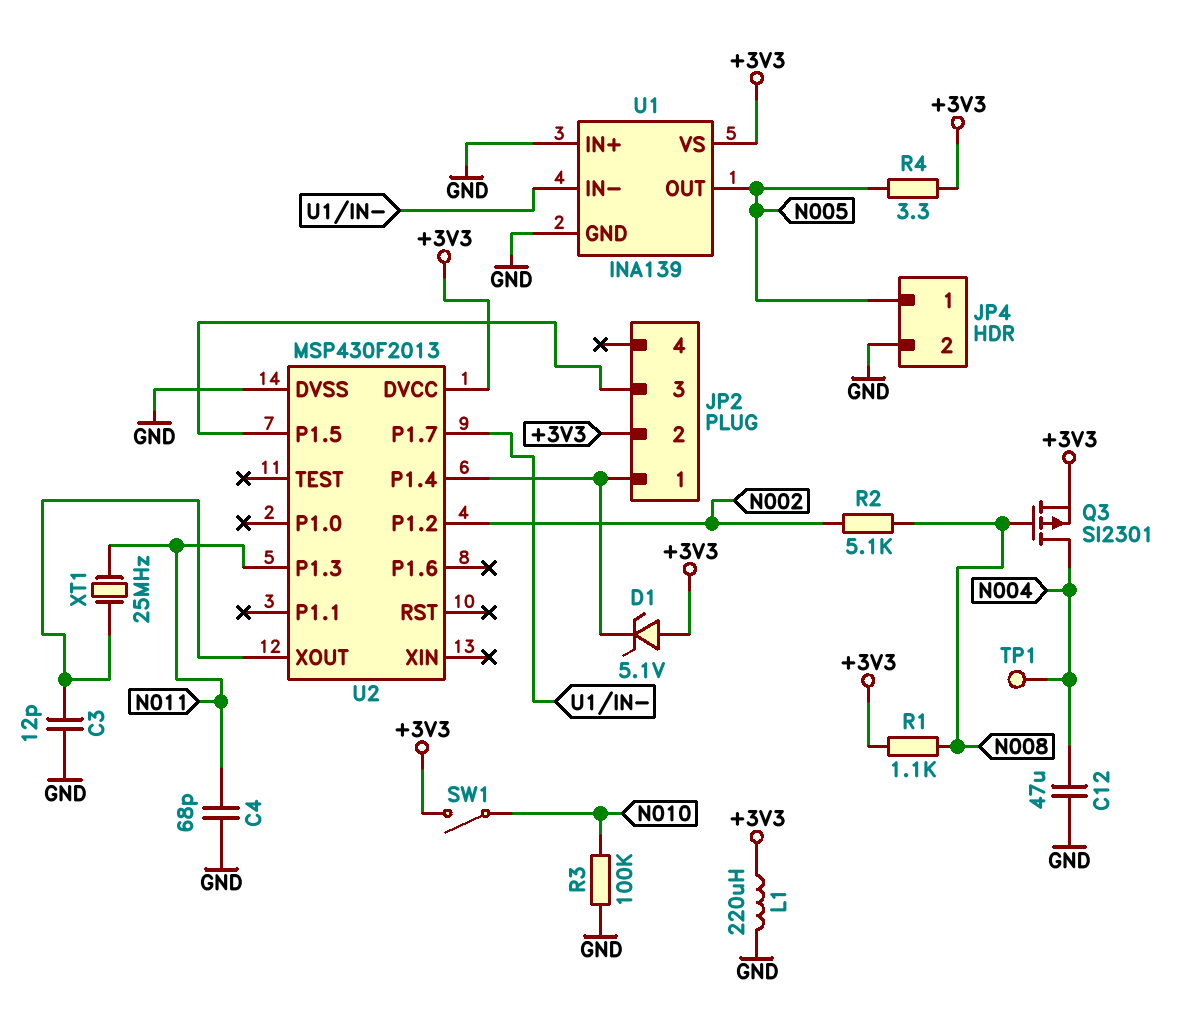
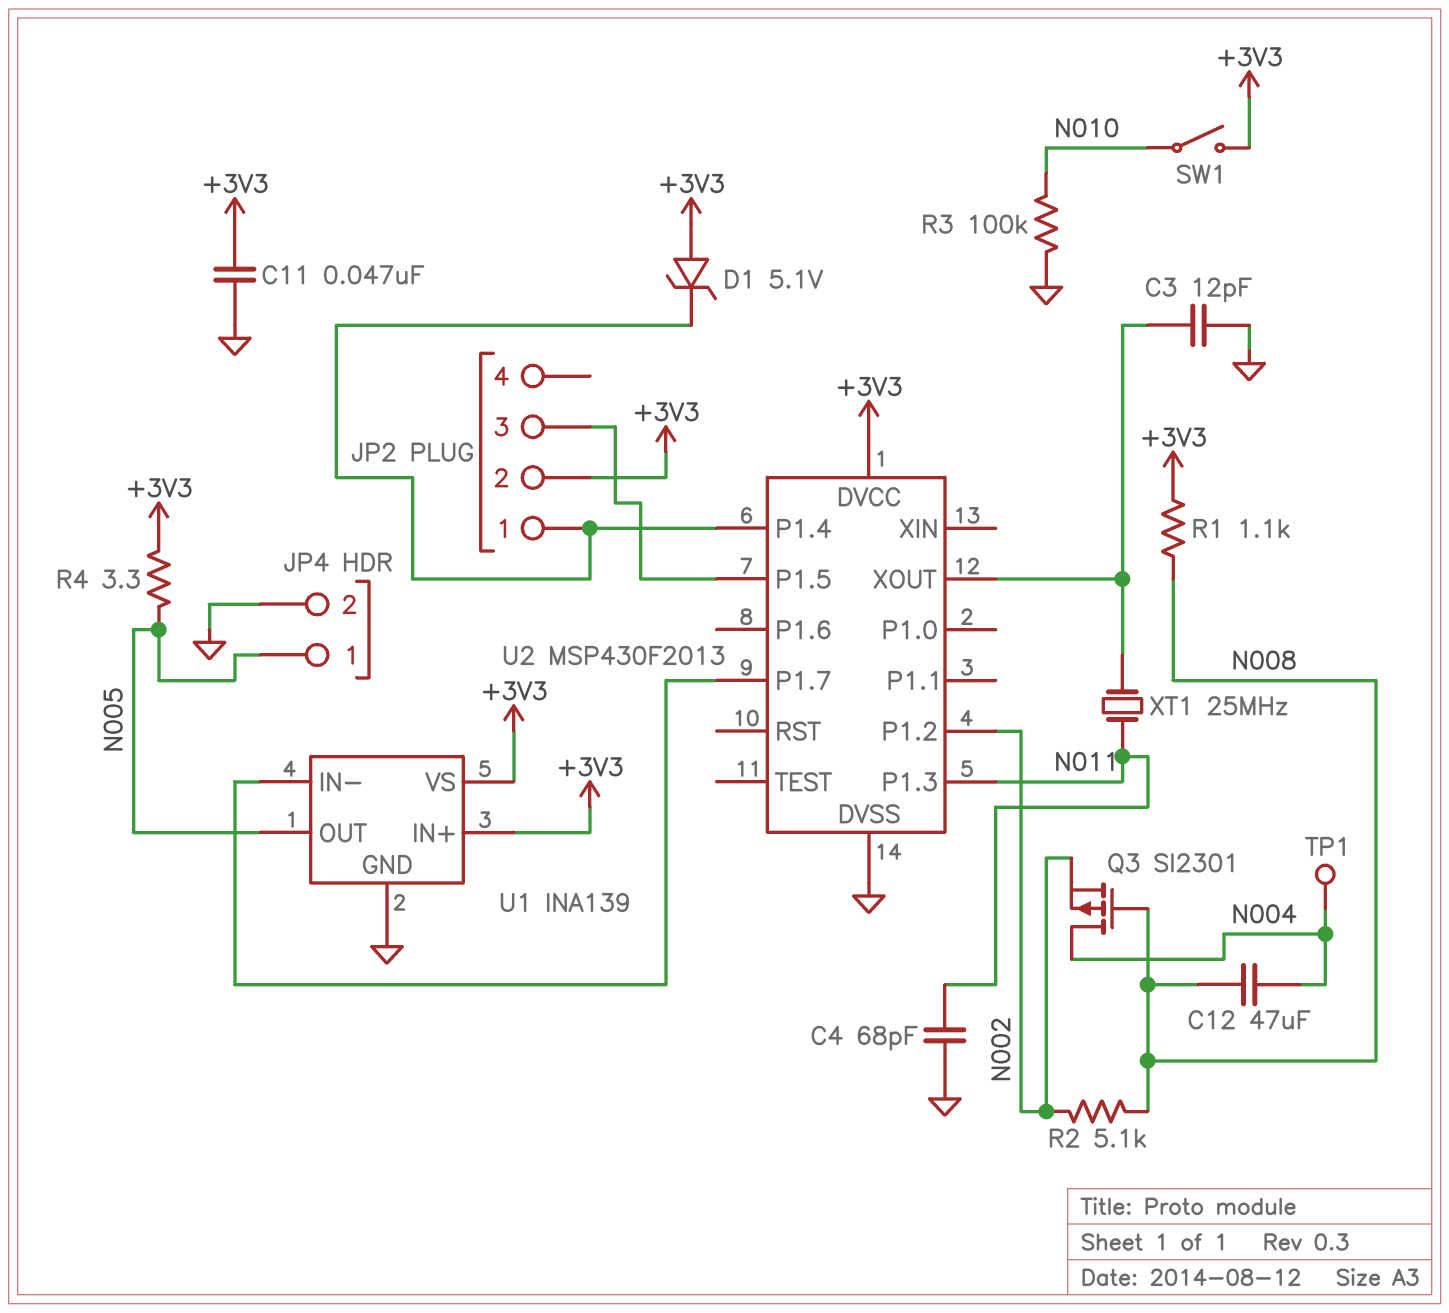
C11: none -> 47nF (+3V3, GND)
C12: 47uF (GND, N004) -> 47uF (N004, N008)
L1: 220uH (+3V3, GND) -> none
Q3: PMOS SI2301 (G N008, D N004, S +3V3) -> PMOS SI2301 (G N008, D N004, S N002)
U1 pin IN+: GND -> +3V3

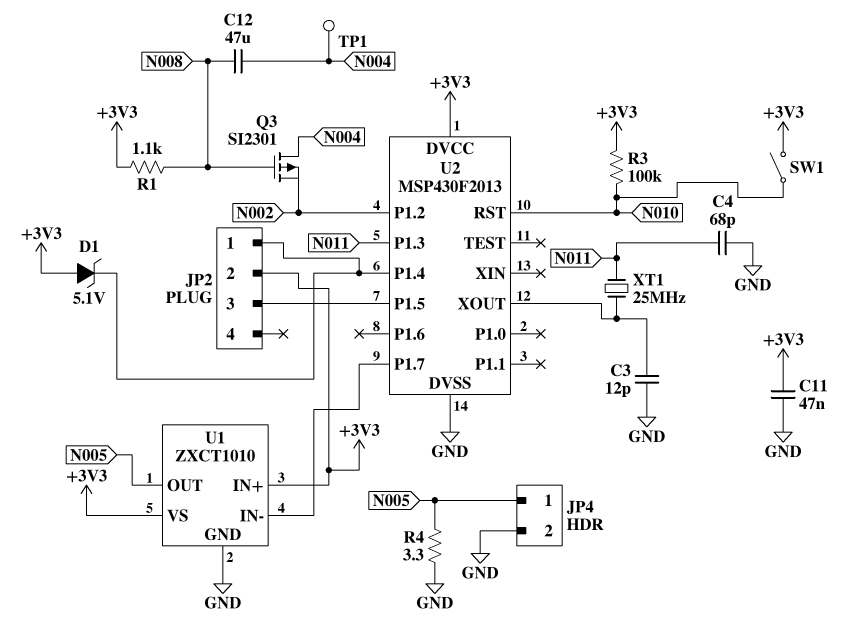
R2: 5.1k (N002, N008) -> none
R3: 100k (GND, N010) -> 100k (+3V3, N010)
R4: 3.3 (+3V3, N005) -> 3.3 (GND, N005)
U1: INA139 -> ZXCT1010
U2 pin RST: none -> N010

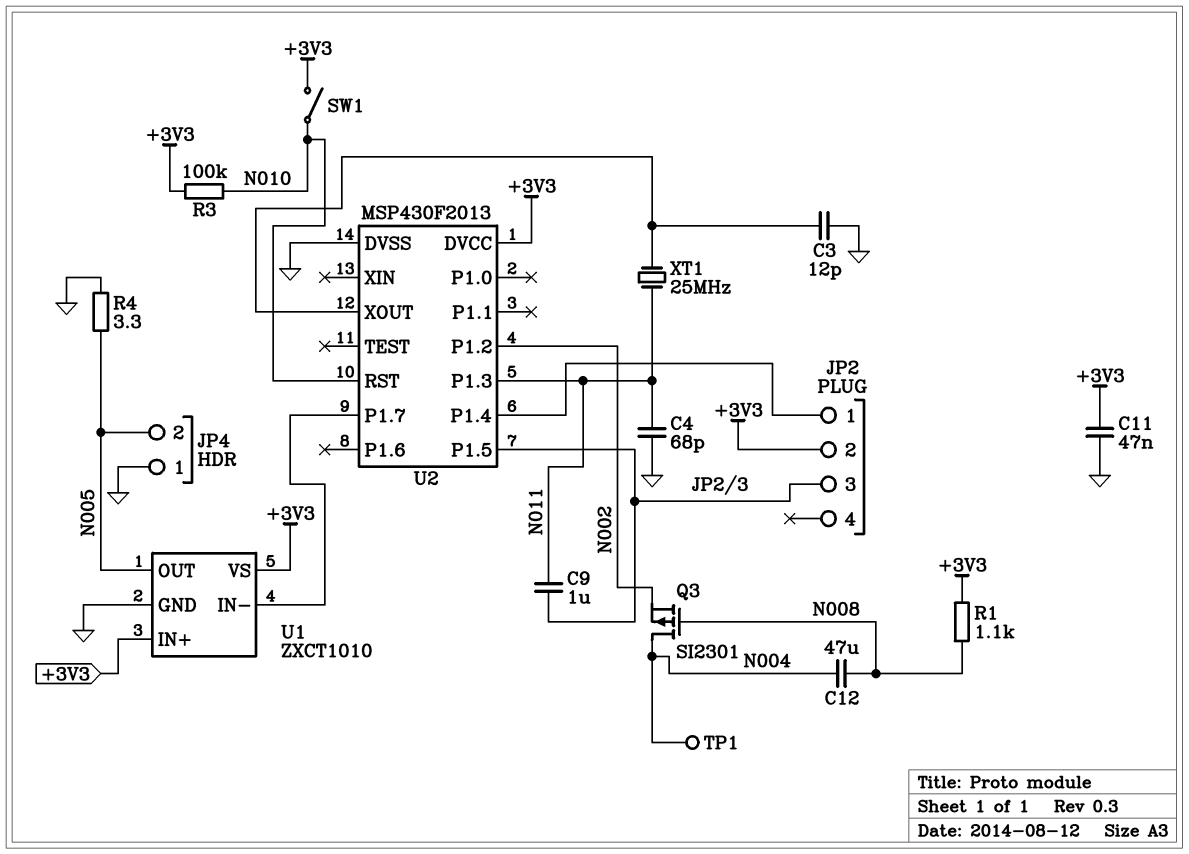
C9: none -> 1uF (JP2/3, N011)
D1: zener 5.1V (A +3V3, K JP2/1) -> none
JP4 pin 1: N005 -> GND
JP4 pin 2: GND -> N005

